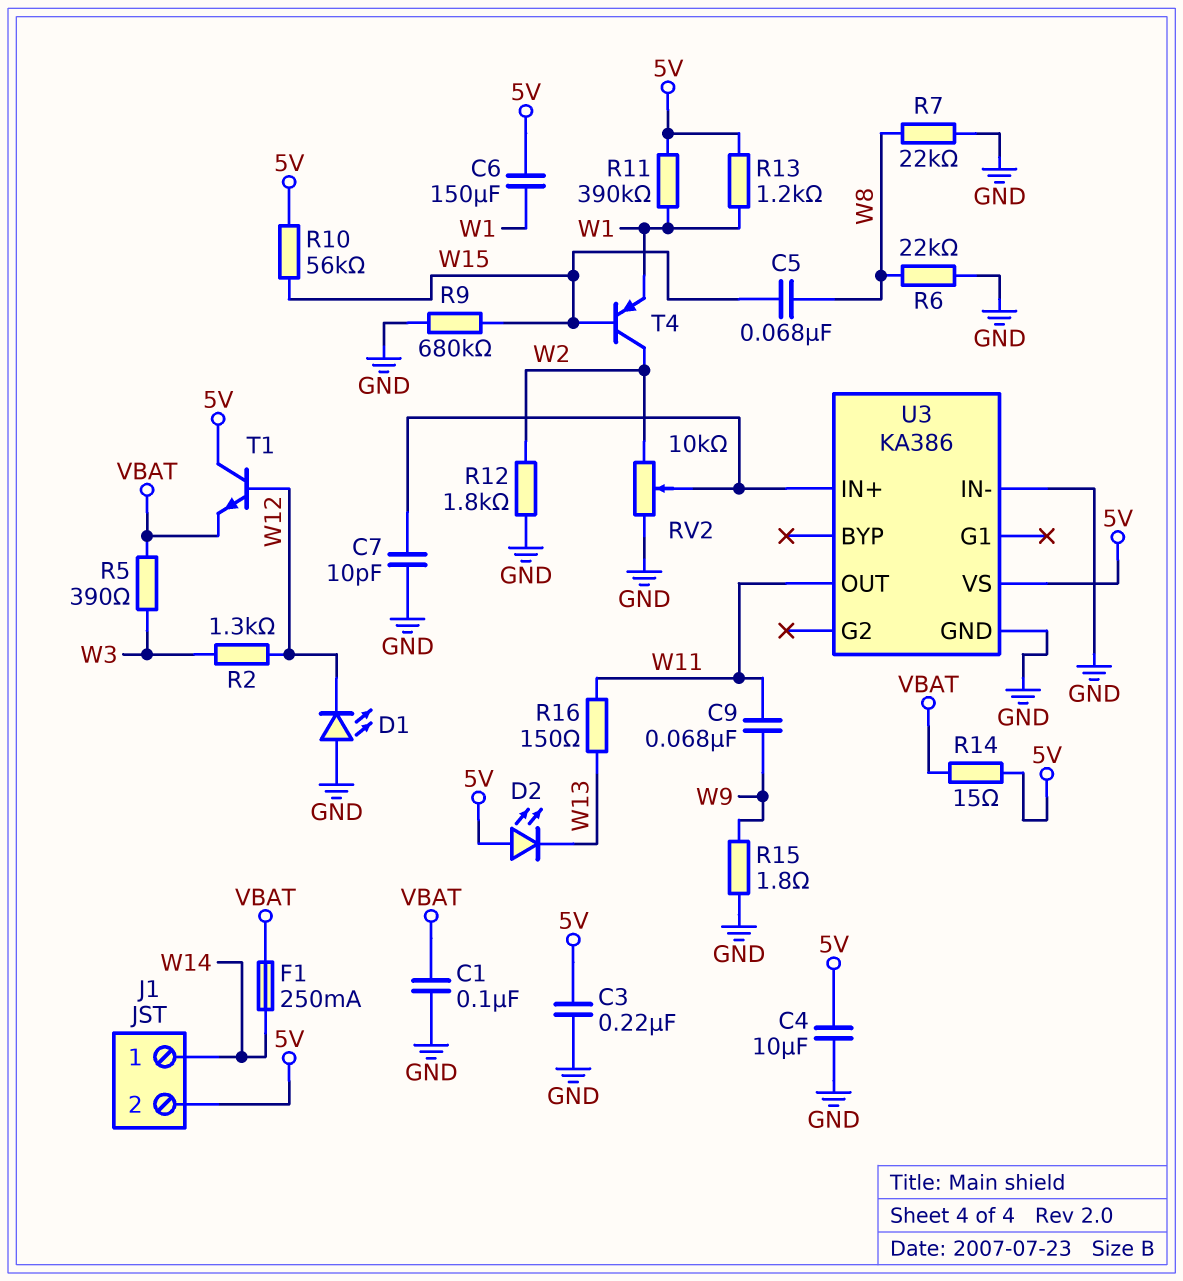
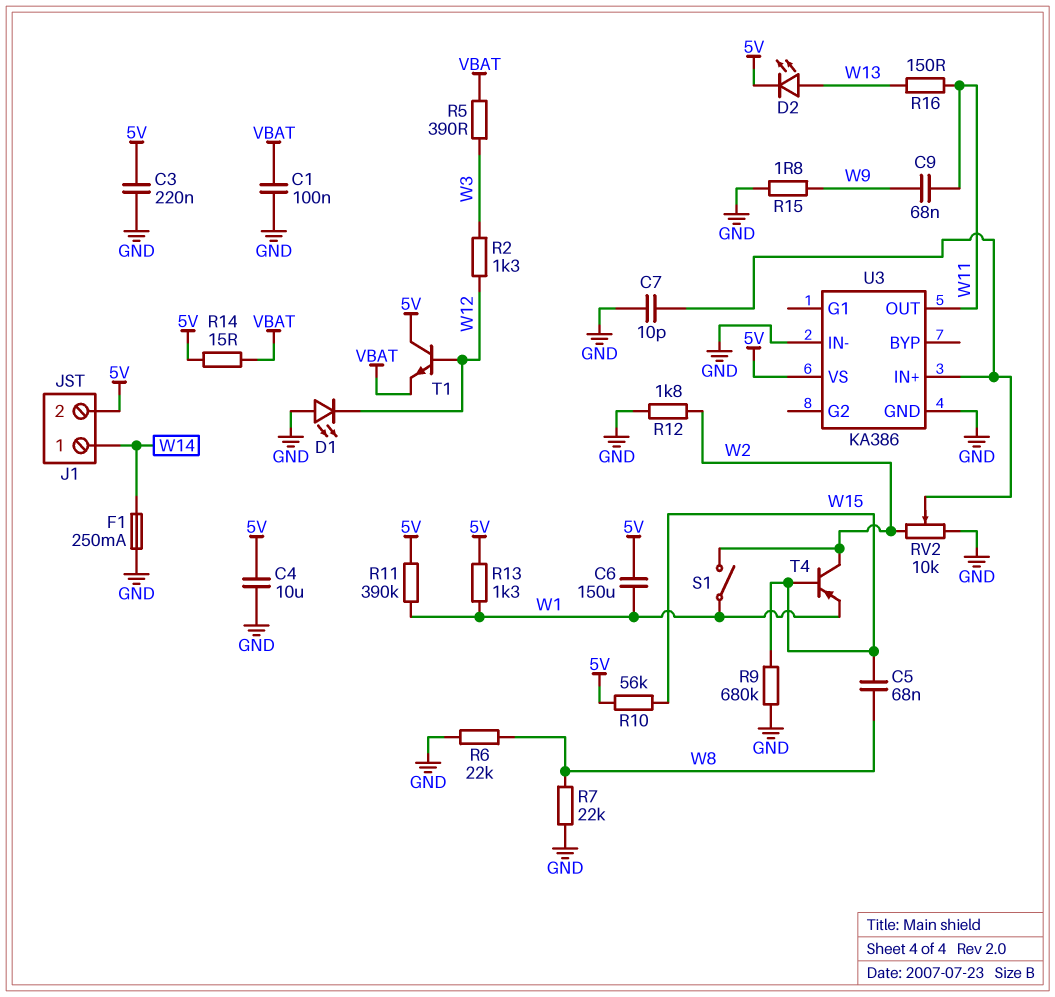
D2: LED (A 5V, K W13) -> LED (A W13, K 5V)
F1: 250mA (VBAT, W14) -> 250mA (GND, W14)
R13: 1.2k (5V, W1) -> 1.3k (5V, W1)
S1: none -> switch (W1, W2)

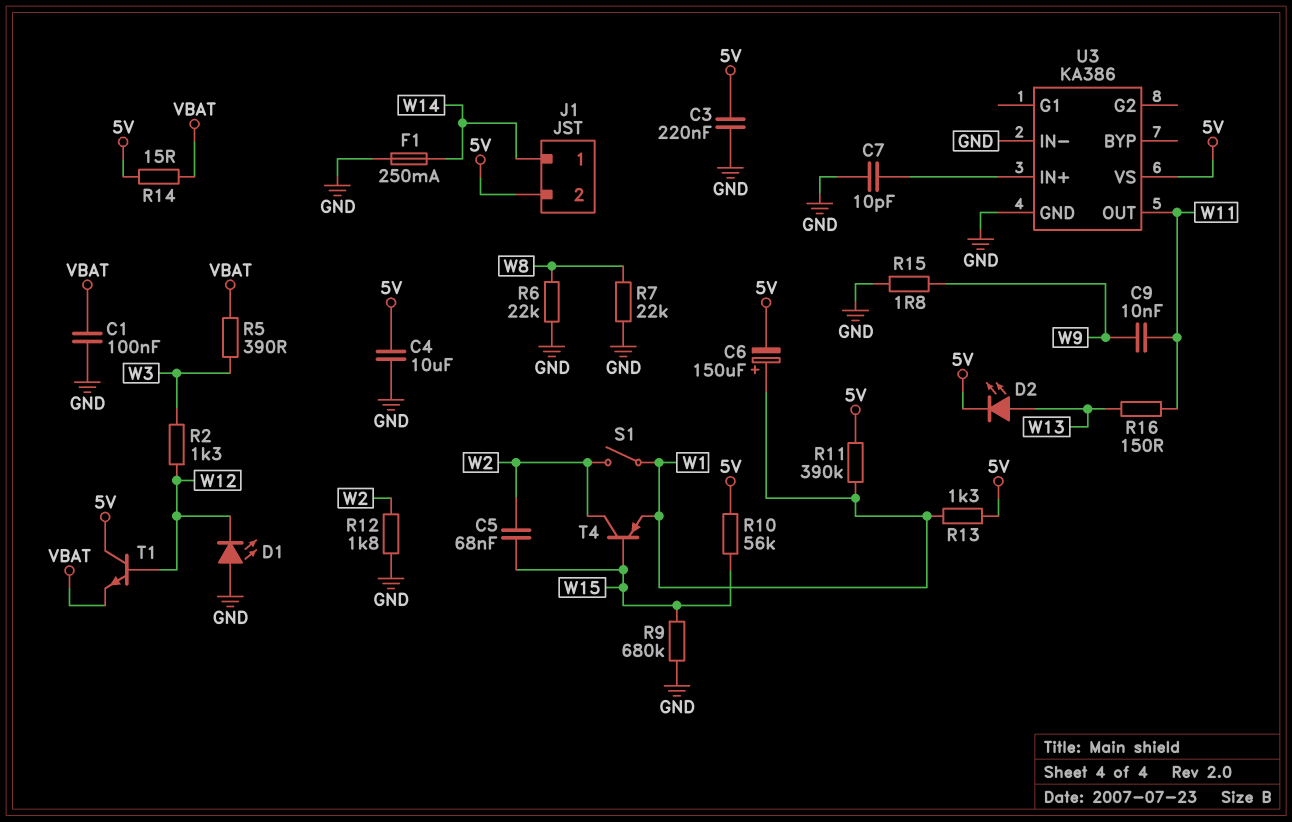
C5: 68nF (W8, W15) -> 68nF (W2, W15)
C6: 150uF (5V, W1) -> 150uF (plus W1, minus 5V)
C9: 68nF (W9, W11) -> 10nF (W9, W11)
RV2: 10k (GND, W2, wiper U3/IN+) -> none

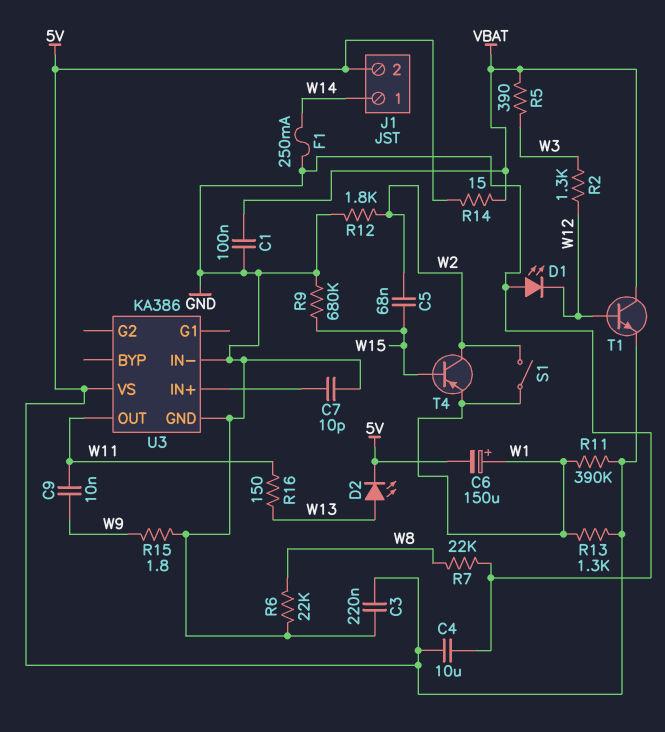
R10: 56k (5V, W15) -> none
T1: NPN (B W12, C 5V, E VBAT) -> NPN (B W12, C VBAT, E 5V)

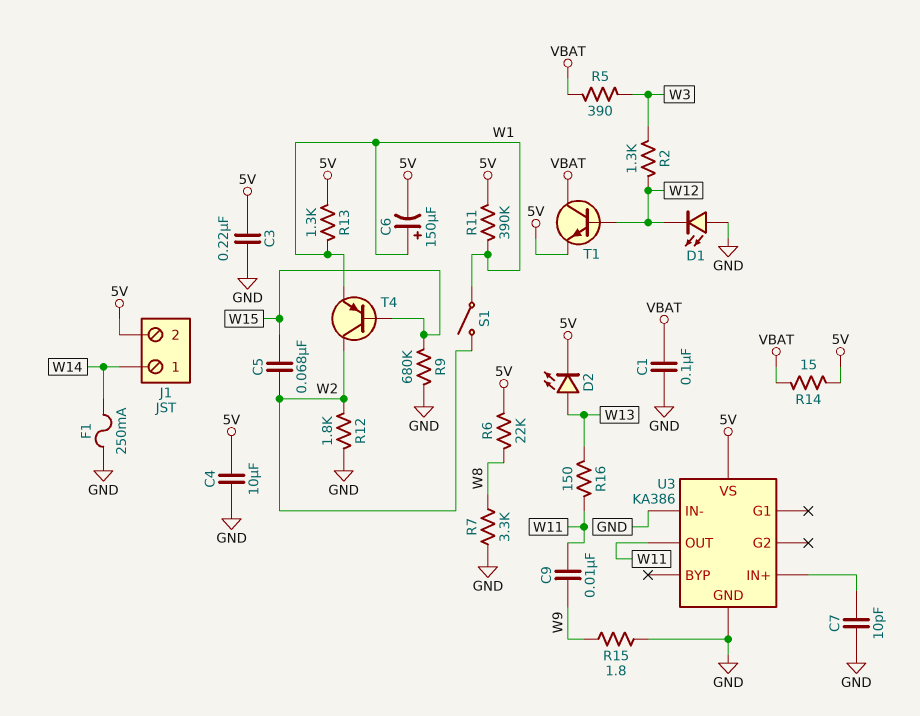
R6: 22k (GND, W8) -> 22k (5V, W8)
R7: 22k (GND, W8) -> 3.3k (GND, W8)

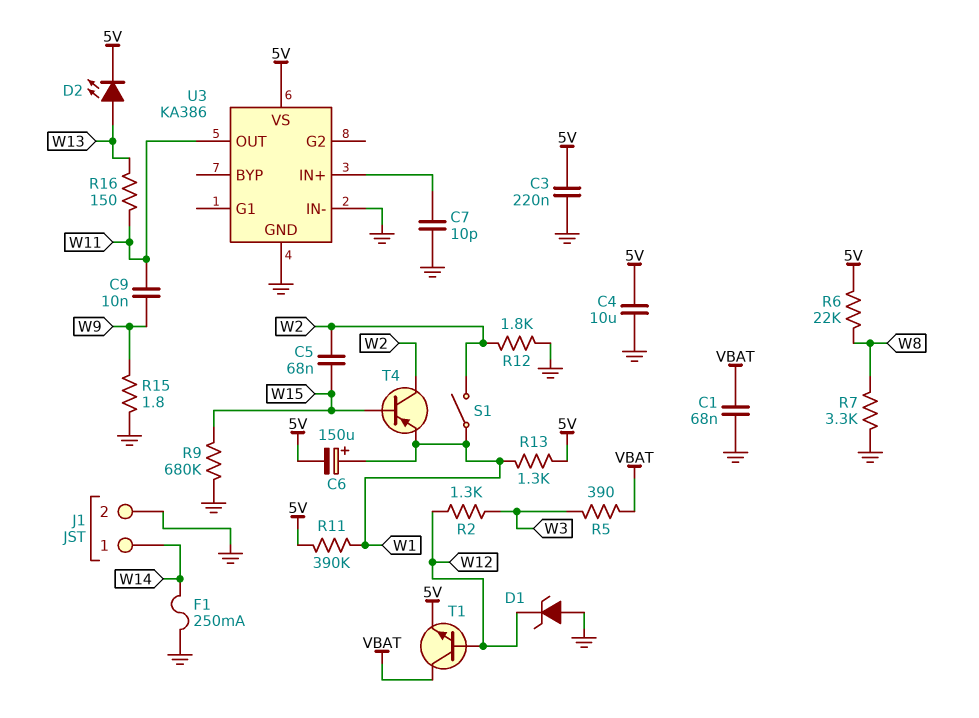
C1: 100nF (GND, VBAT) -> 68nF (GND, VBAT)
D1: LED (A GND, K W12) -> zener (A GND, K W12)
J1 pin 2: 5V -> GND
R14: 15 (5V, VBAT) -> none

